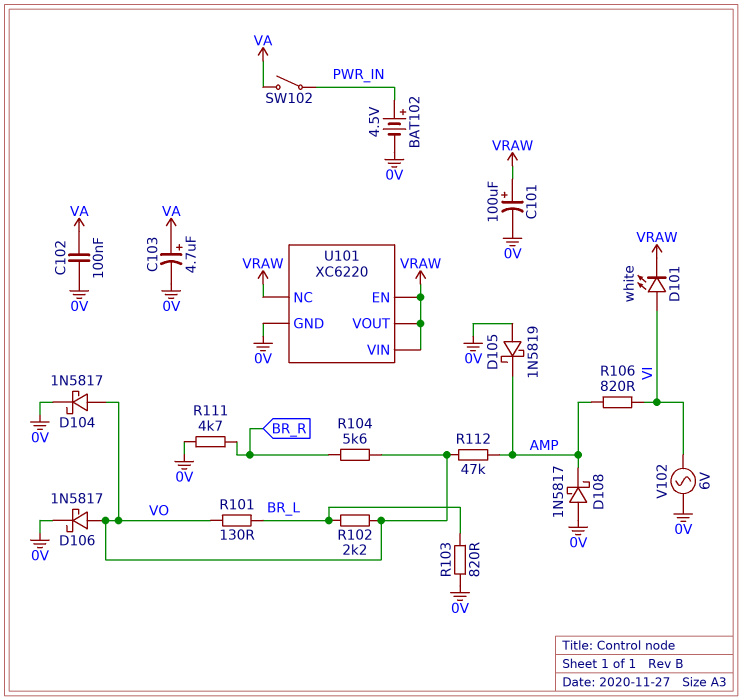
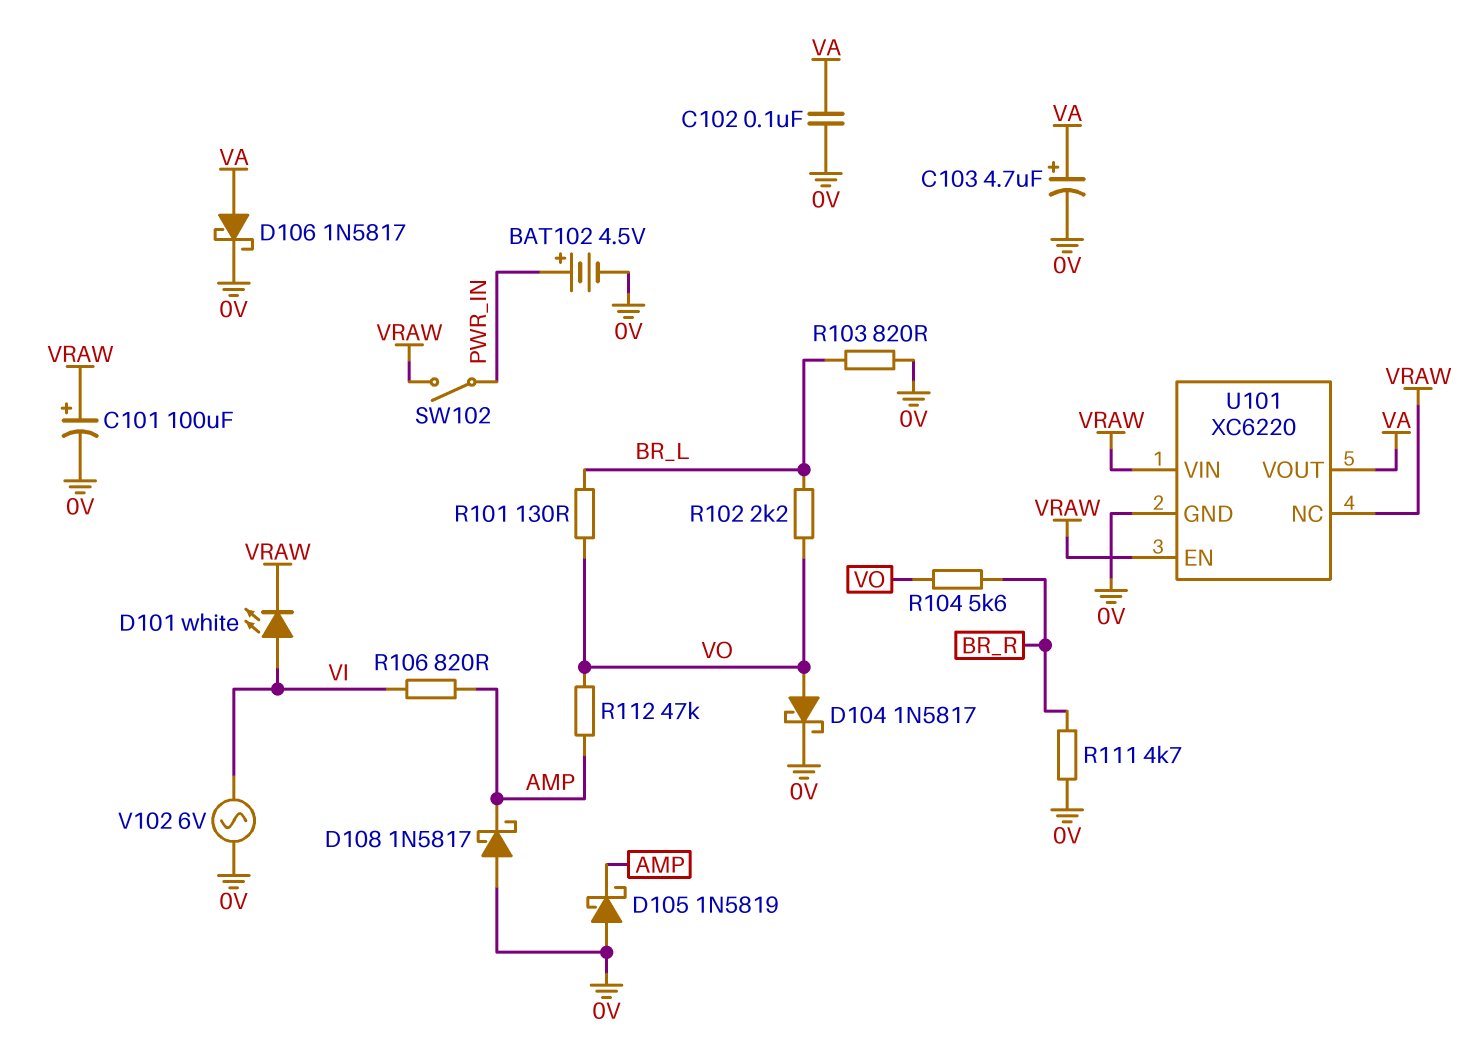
D106: schottky 1N5817 (A VO, K 0V) -> schottky 1N5817 (A VA, K 0V)
SW102: switch (PWR_IN, VA) -> switch (PWR_IN, VRAW)
U101 pin VOUT: VRAW -> VA

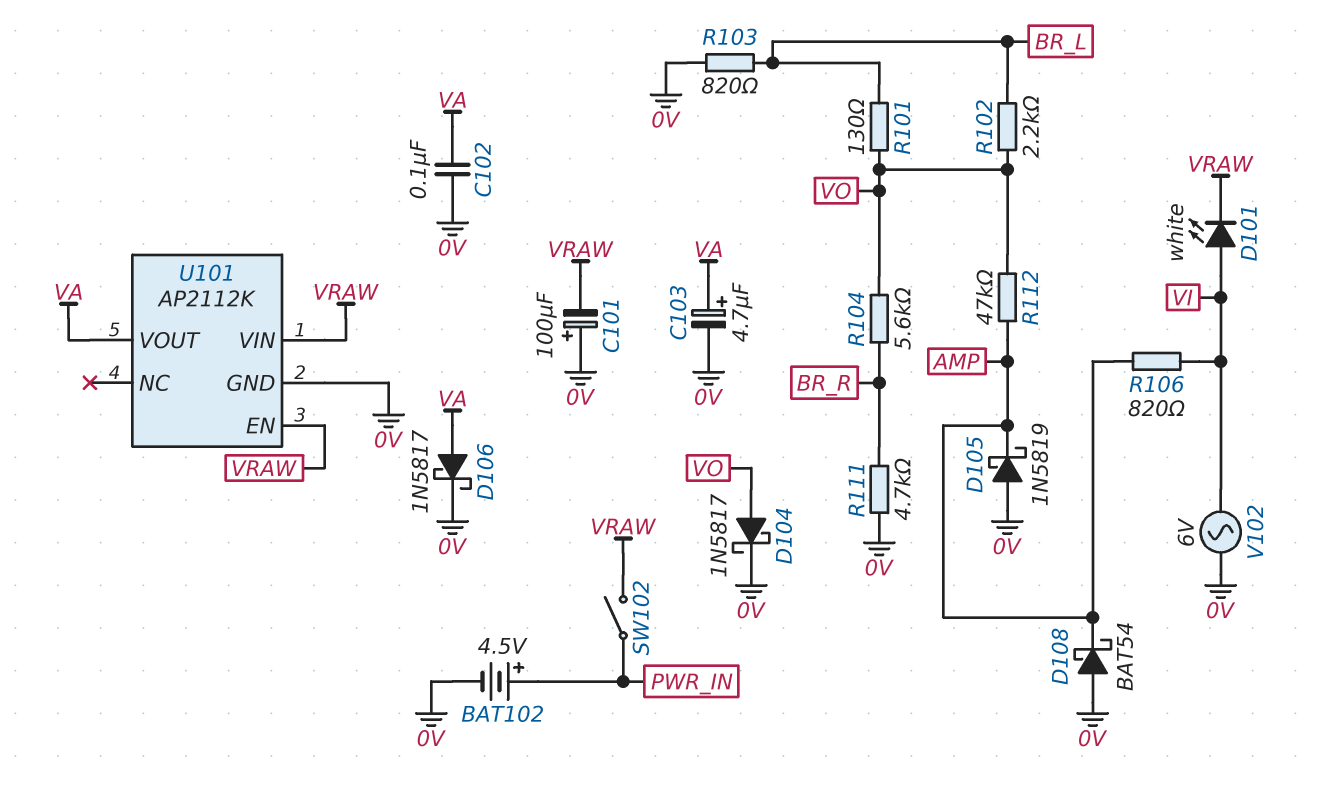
C101: 100uF (plus VRAW, minus 0V) -> 100uF (plus 0V, minus VRAW)
D108: schottky 1N5817 (A 0V, K AMP) -> schottky BAT54 (A 0V, K AMP)
U101: XC6220 -> AP2112K
U101 pin NC: VRAW -> none

